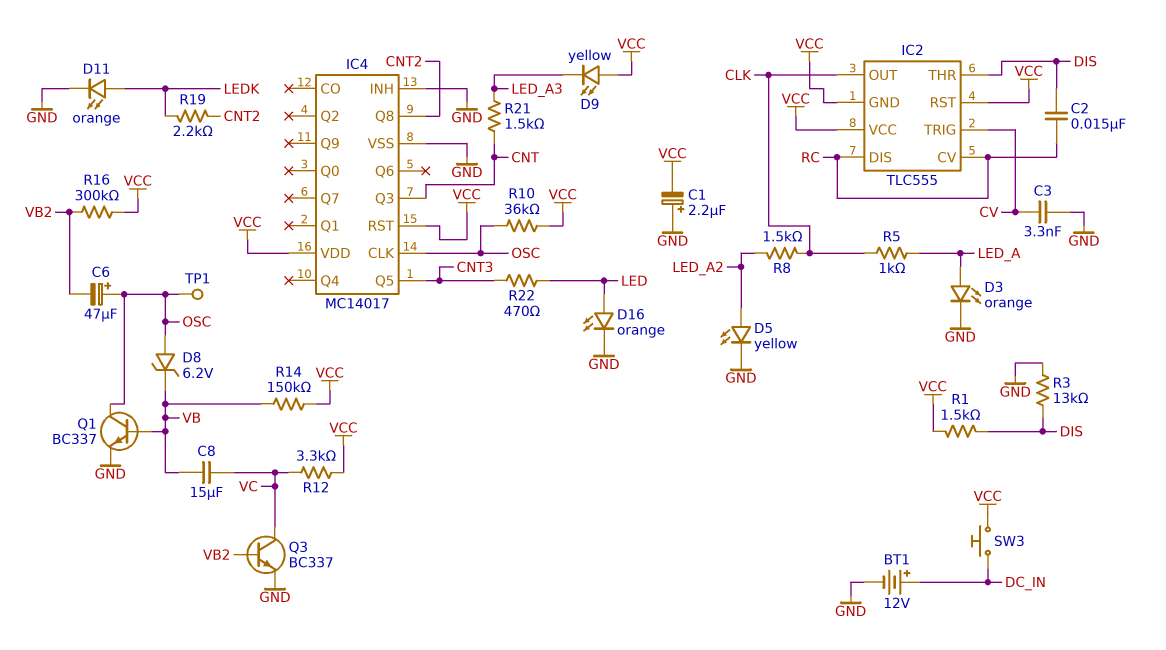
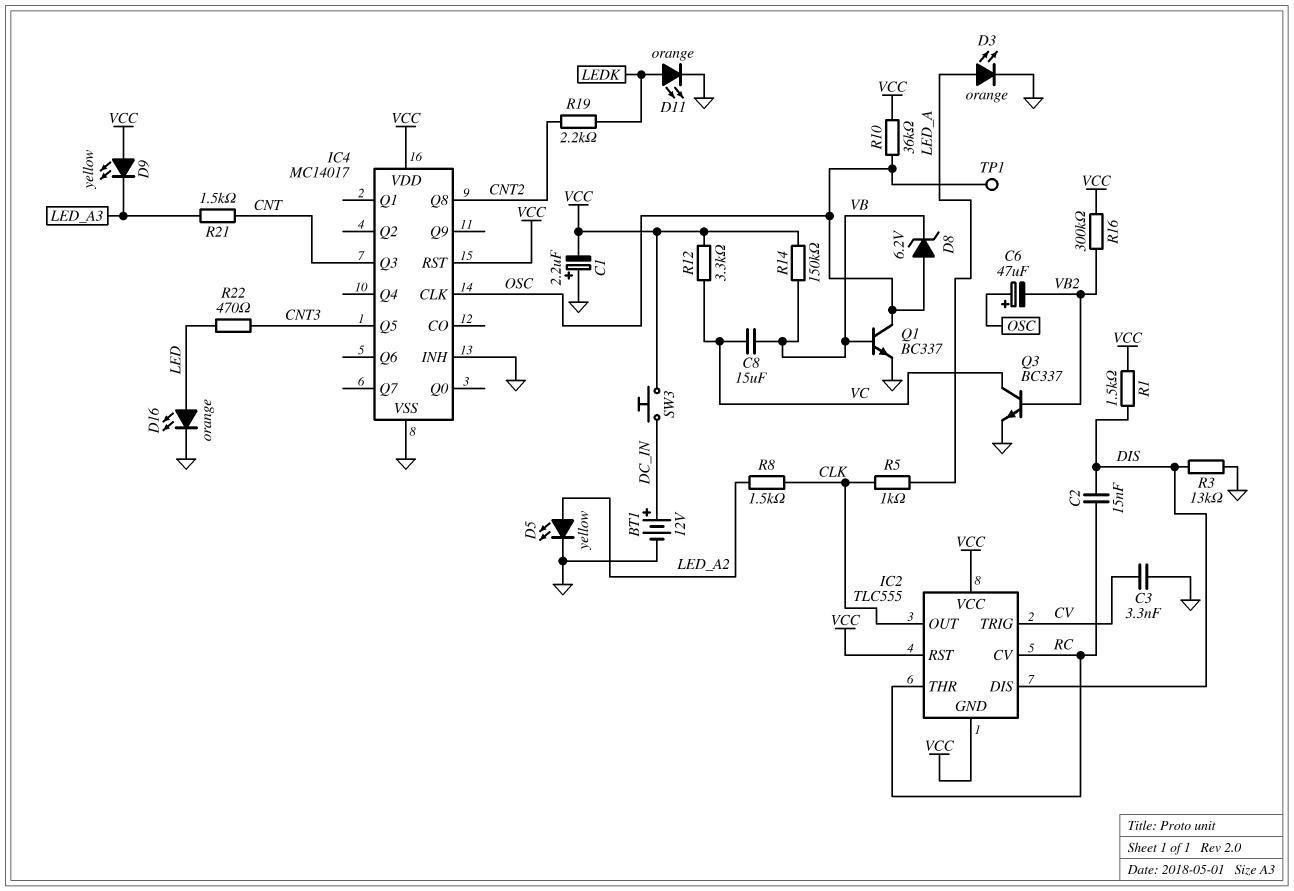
IC2 pin DIS: RC -> DIS
IC2 pin THR: DIS -> RC

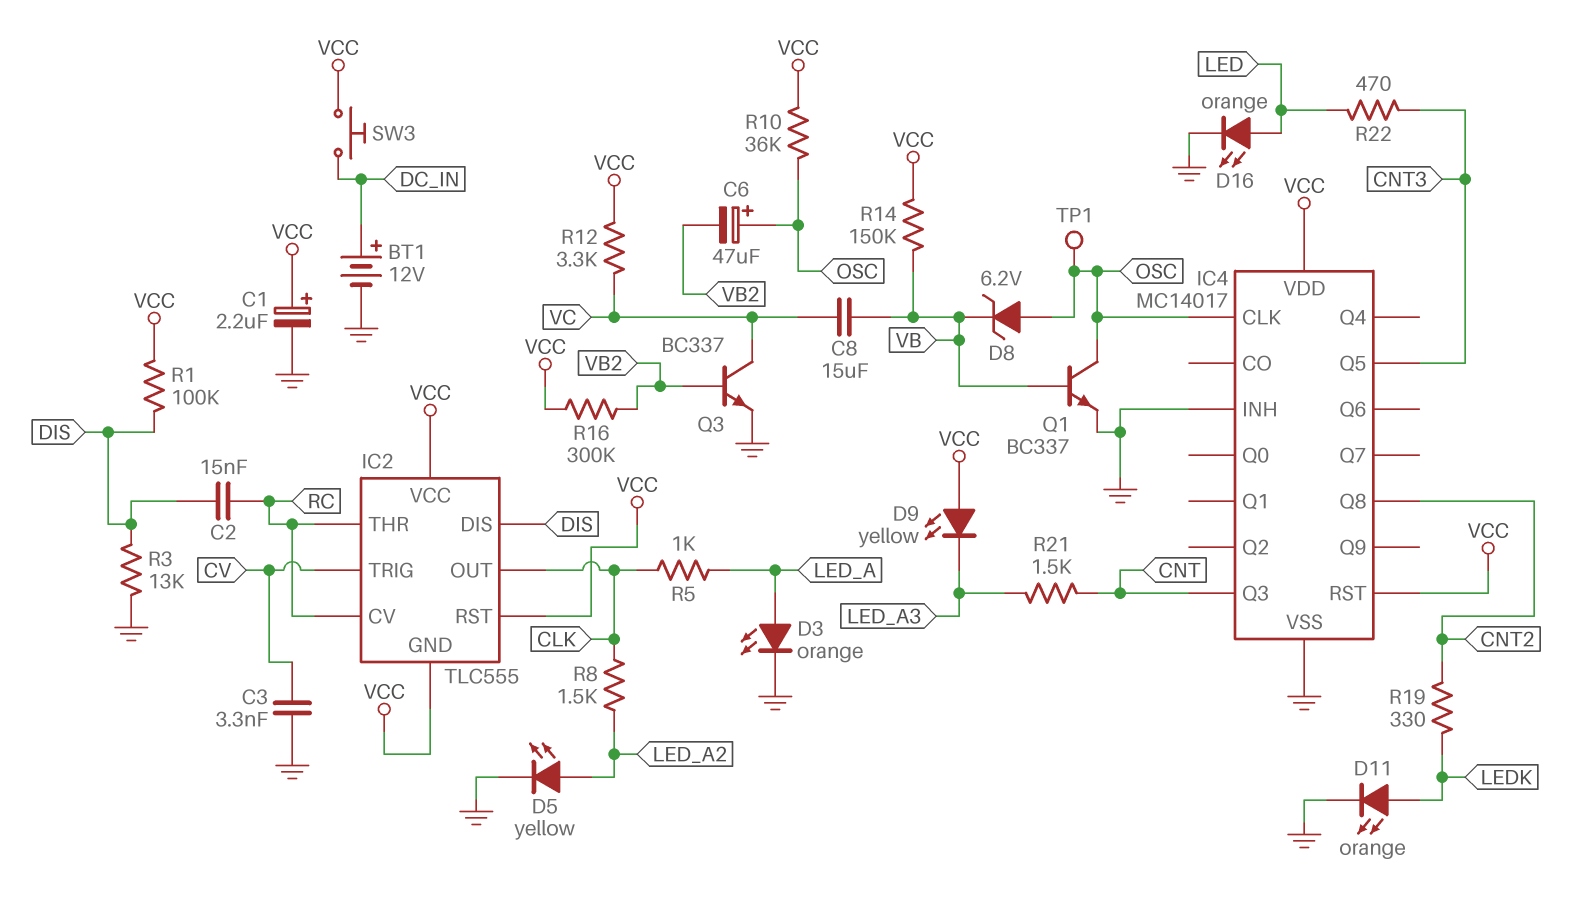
C1: 2.2uF (plus GND, minus VCC) -> 2.2uF (plus VCC, minus GND)
R1: 1.5k (DIS, VCC) -> 100k (DIS, VCC)
R19: 2.2k (CNT2, LEDK) -> 330 (CNT2, LEDK)

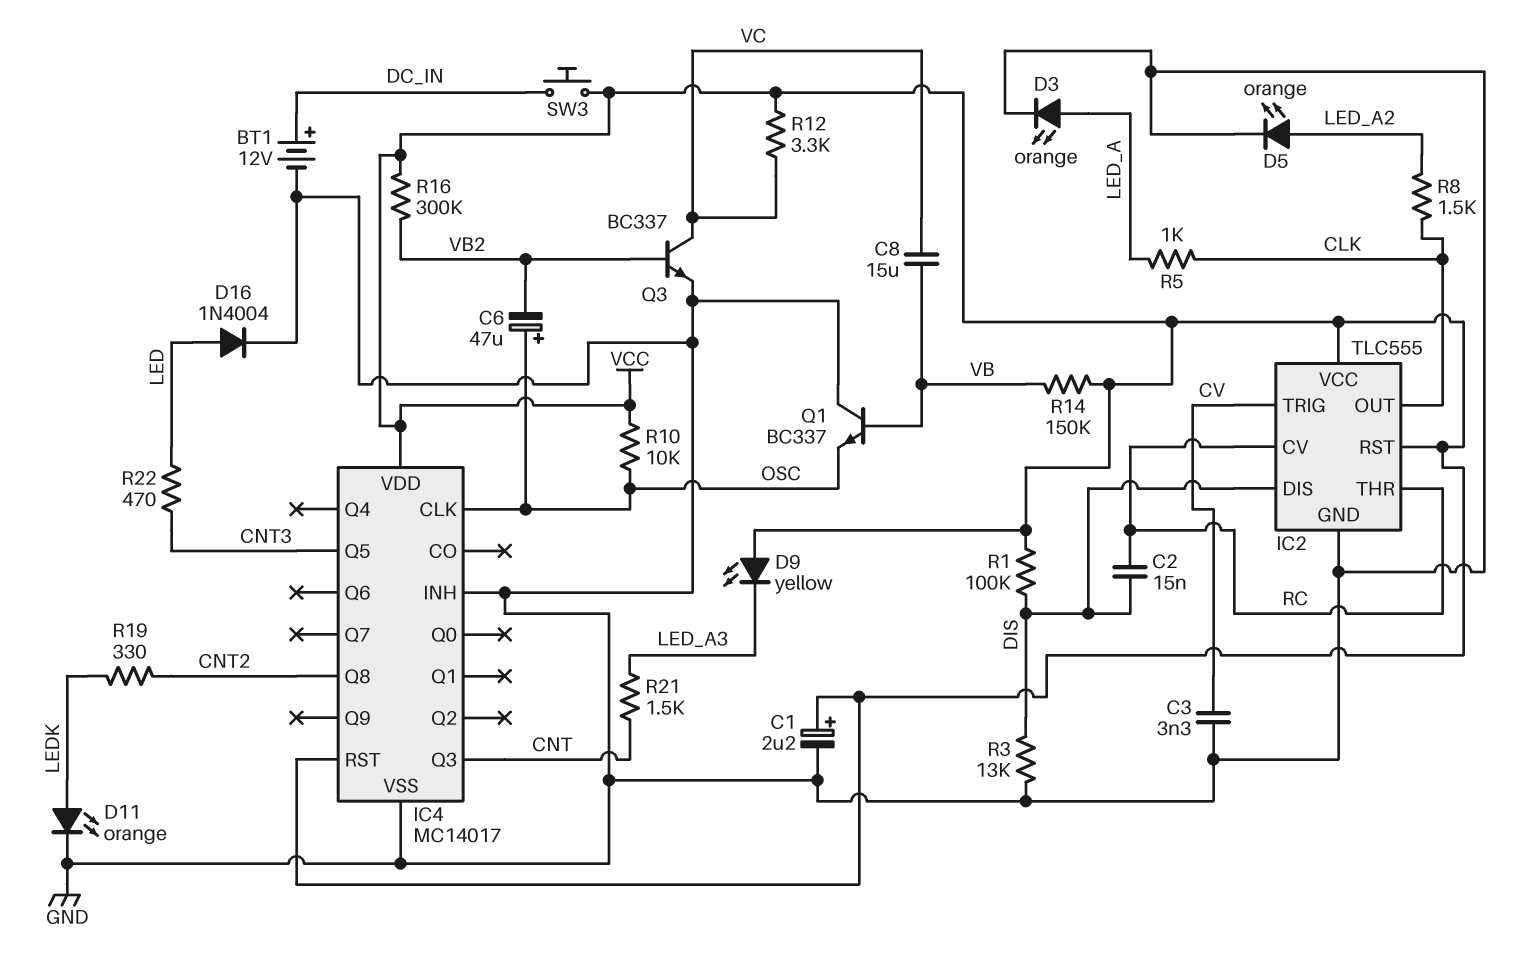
D5: LED yellow (A LED_A2, K GND) -> LED orange (A LED_A2, K GND)
D8: zener 6.2V (A OSC, K VB) -> none
D16: LED orange (A LED, K GND) -> diode 1N4004 (A LED, K GND)
IC2 pin GND: VCC -> GND
Q1: NPN BC337 (B VB, C OSC, E GND) -> NPN BC337 (B VB, C GND, E OSC)
R10: 36k (OSC, VCC) -> 10k (OSC, VCC)
TP1: test point (OSC) -> none

